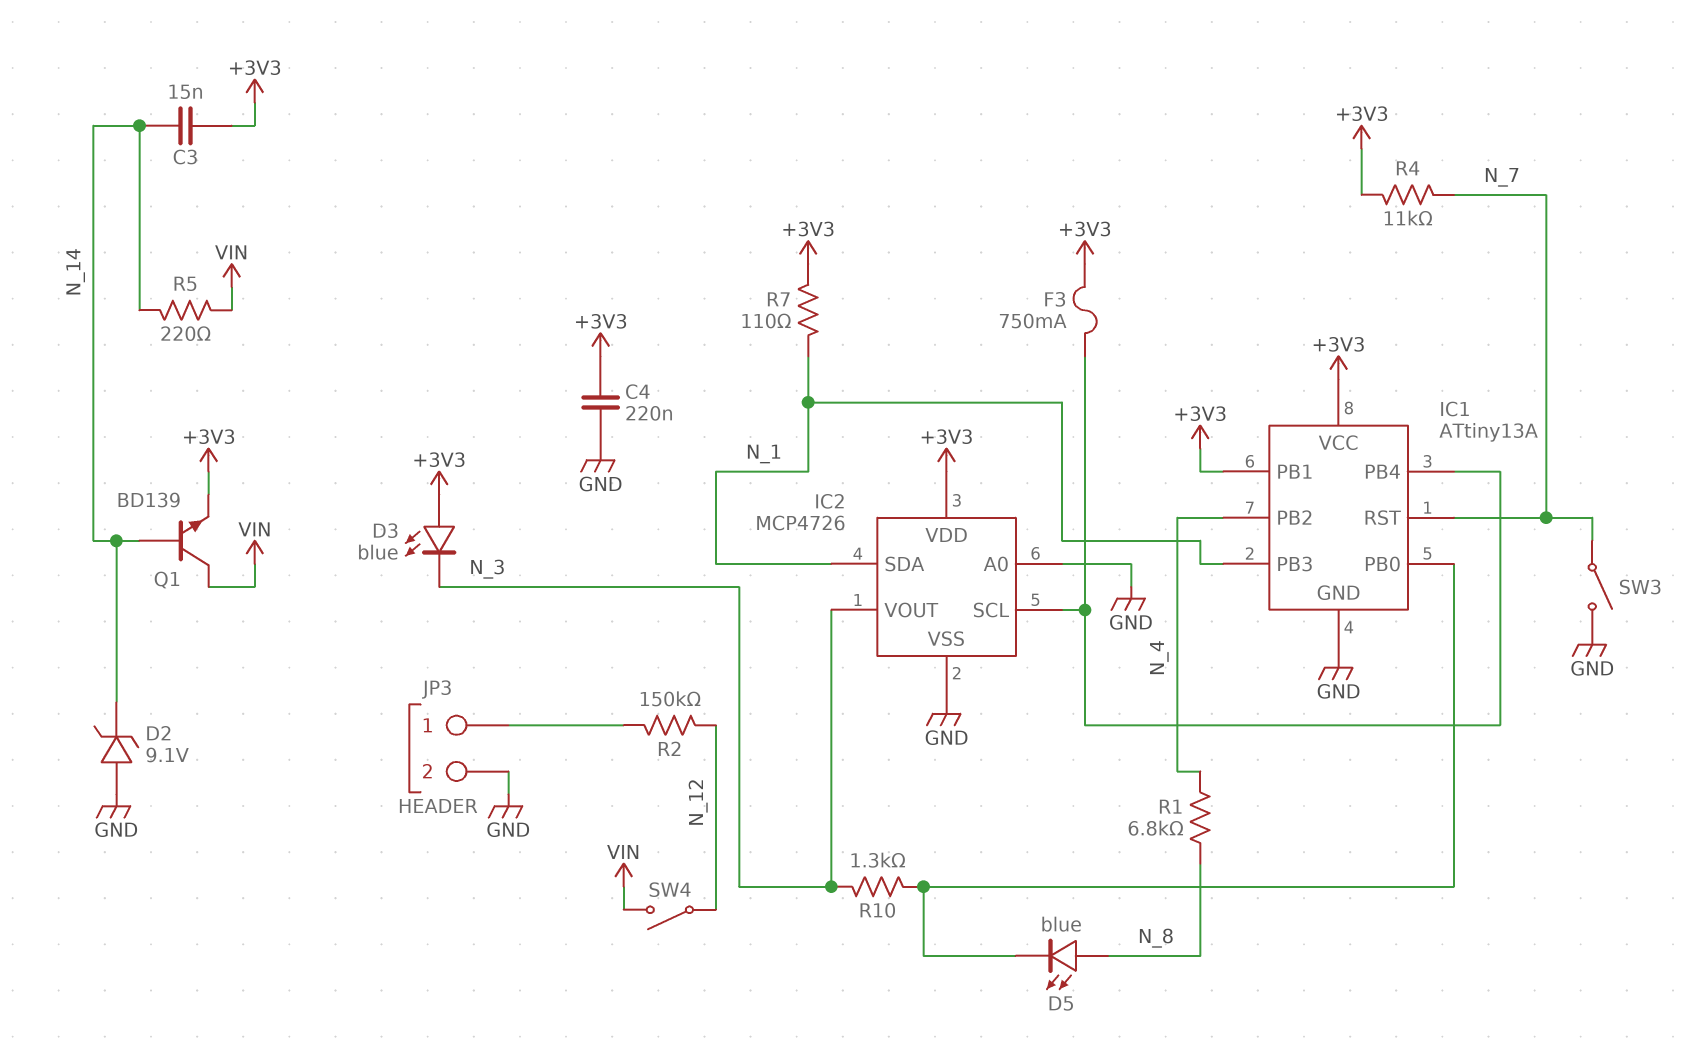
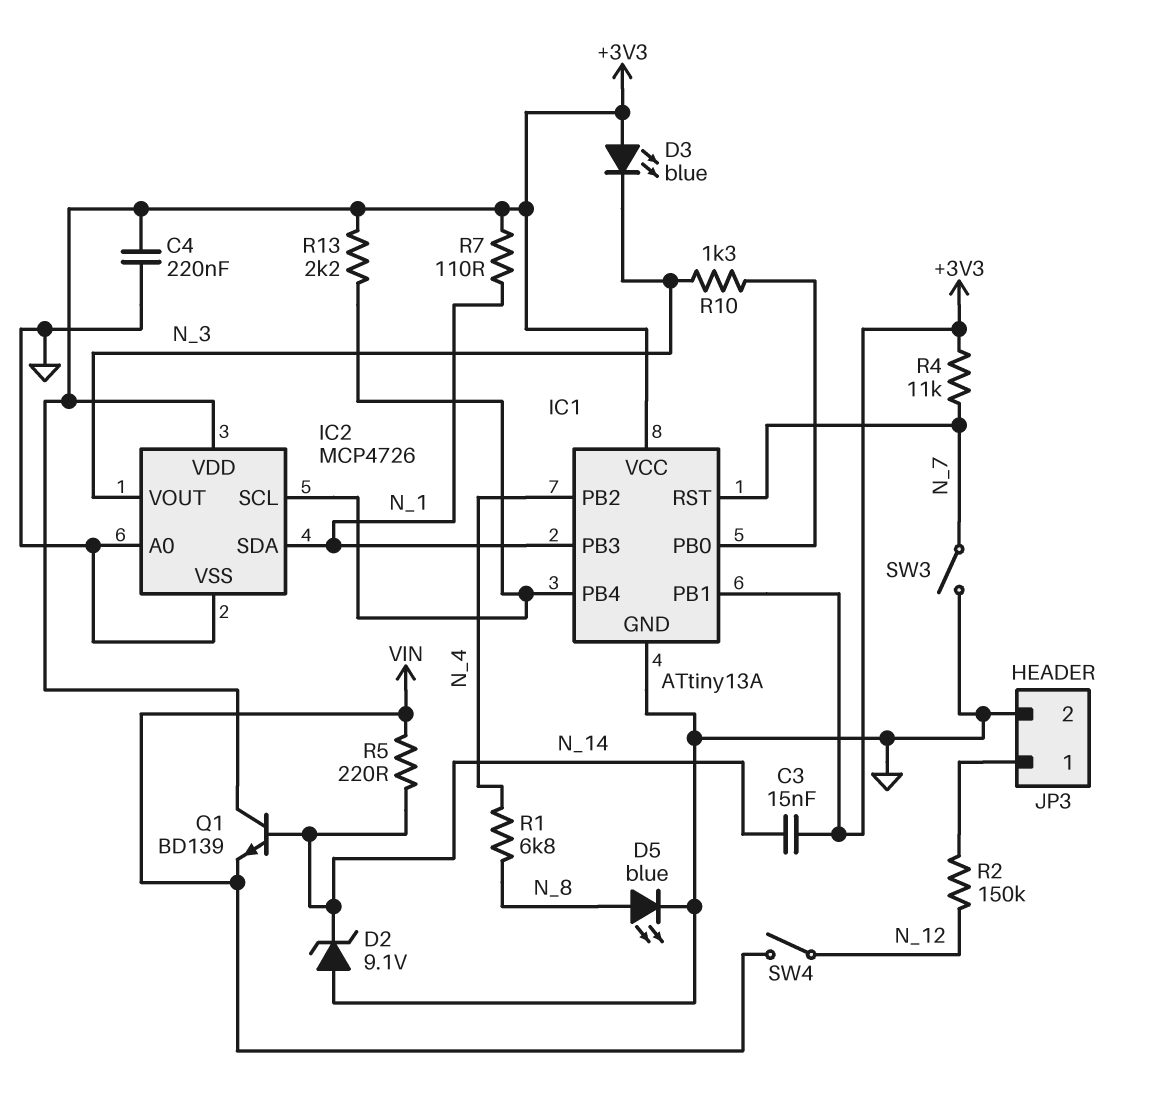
D5: LED blue (A N_8, K IC1/PB0) -> LED blue (A N_8, K GND)
F3: 750mA (+3V3, IC1/PB4) -> none
Q1: NPN BD139 (B N_14, C VIN, E +3V3) -> NPN BD139 (B N_14, C +3V3, E VIN)
R13: none -> 2.2k (+3V3, IC1/PB4)

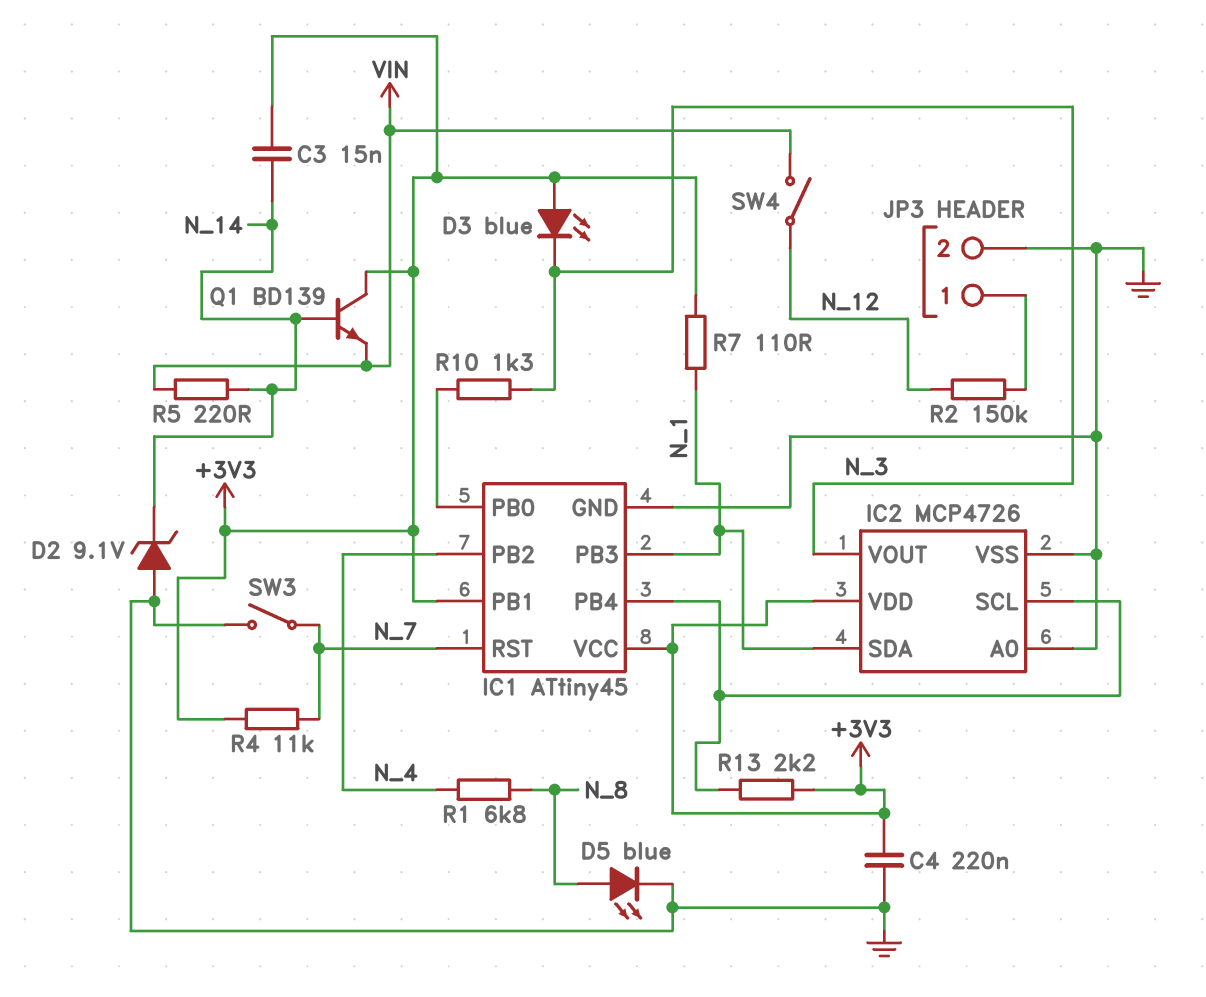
IC1: ATtiny13A -> ATtiny45

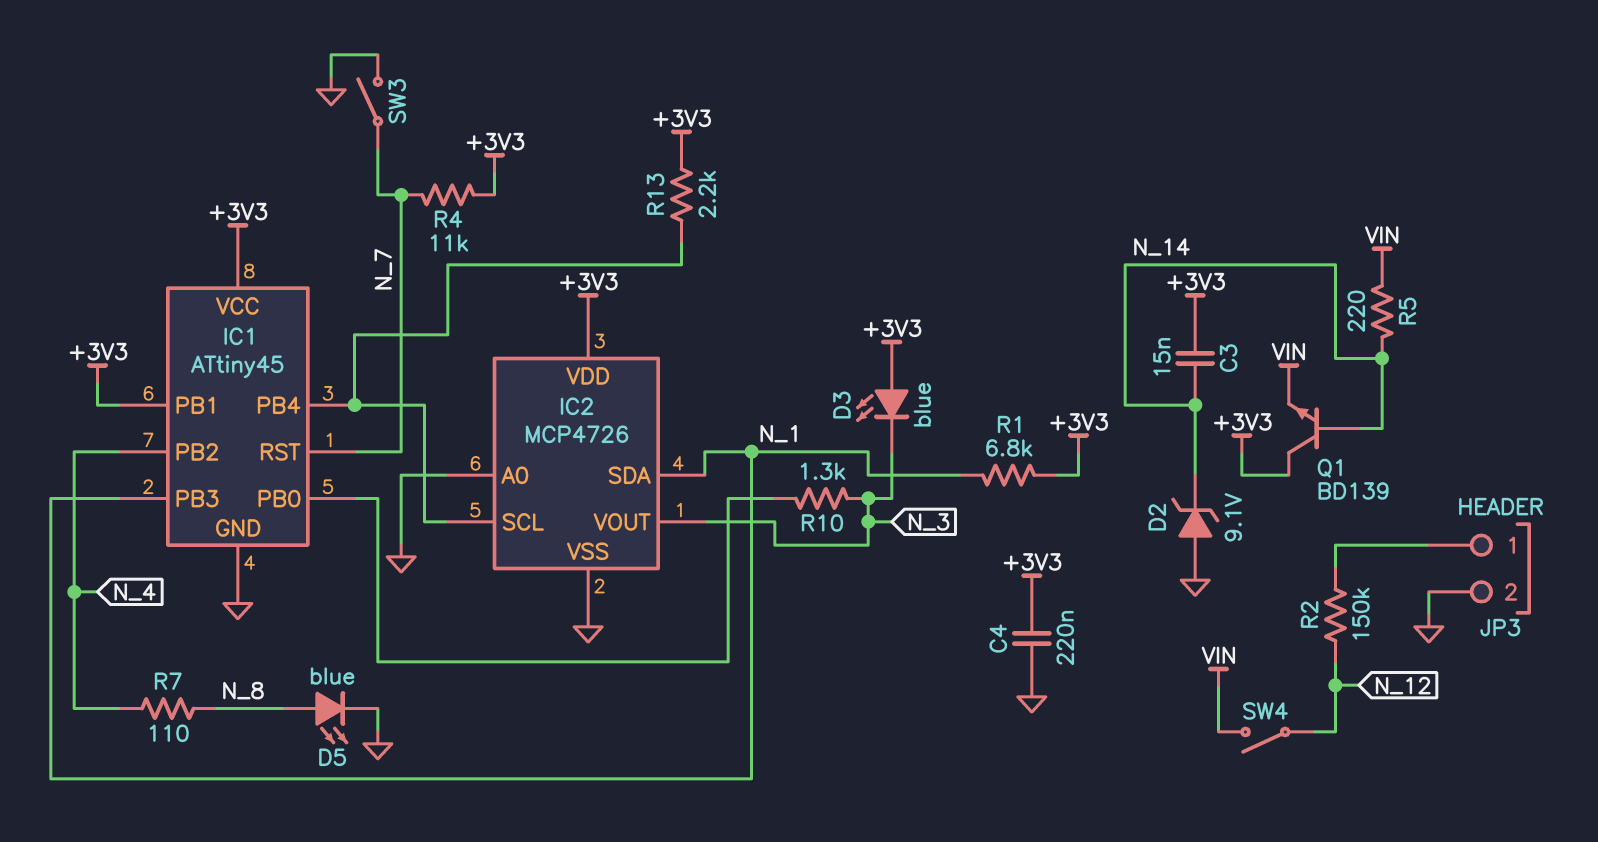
R1: 6.8k (N_4, N_8) -> 6.8k (+3V3, N_1)
R7: 110 (+3V3, N_1) -> 110 (N_4, N_8)

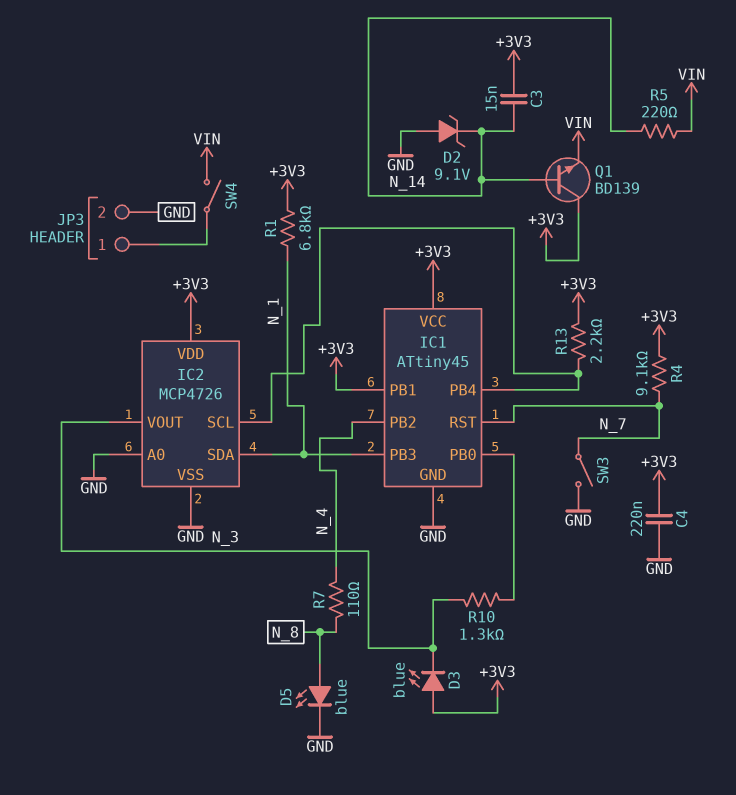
R2: 150k (JP3/1, N_12) -> none
R4: 11k (+3V3, N_7) -> 9.1k (+3V3, N_7)
SW4: switch (N_12, VIN) -> switch (JP3/1, VIN)

